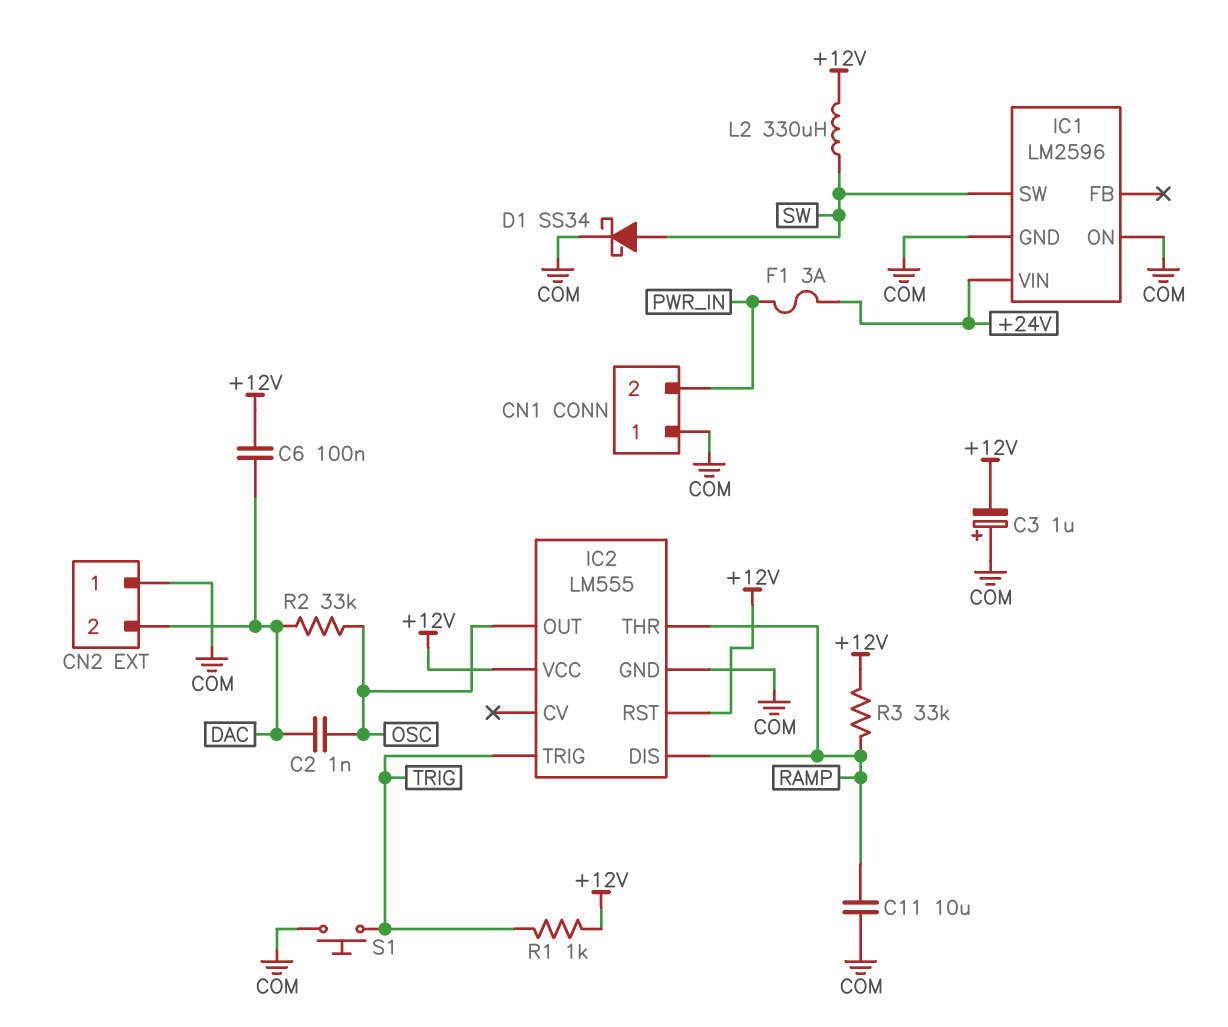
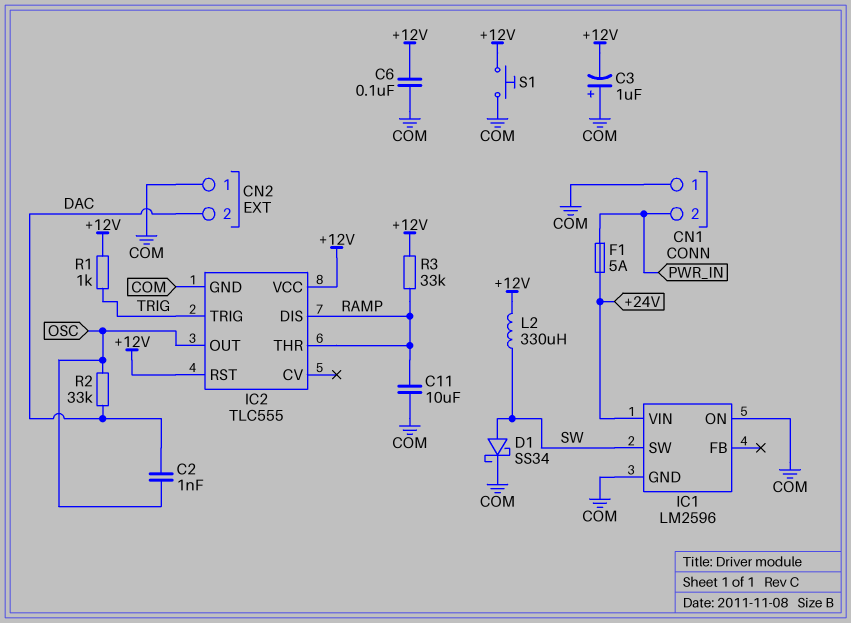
C6: 100nF (+12V, DAC) -> 100nF (+12V, COM)
F1: 3A (+24V, PWR_IN) -> 5A (+24V, PWR_IN)
IC2: LM555 -> TLC555
S1: button (COM, TRIG) -> button (+12V, COM)

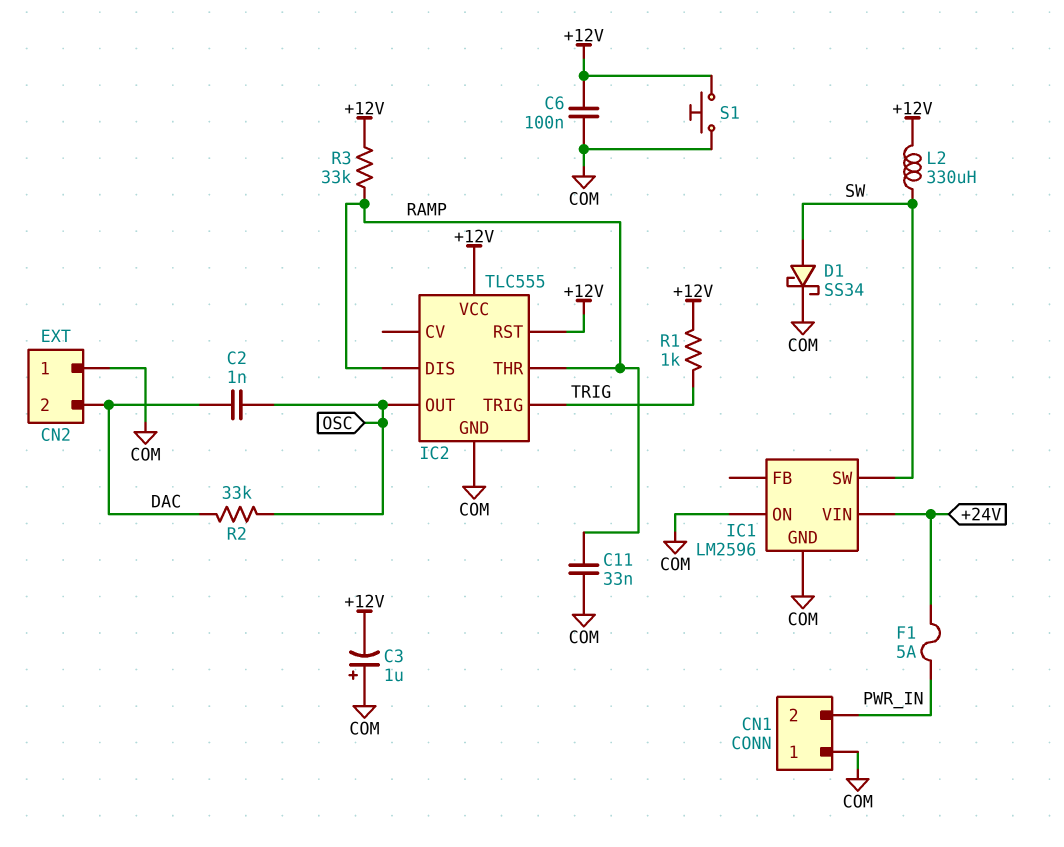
C11: 10uF (COM, RAMP) -> 33nF (COM, RAMP)

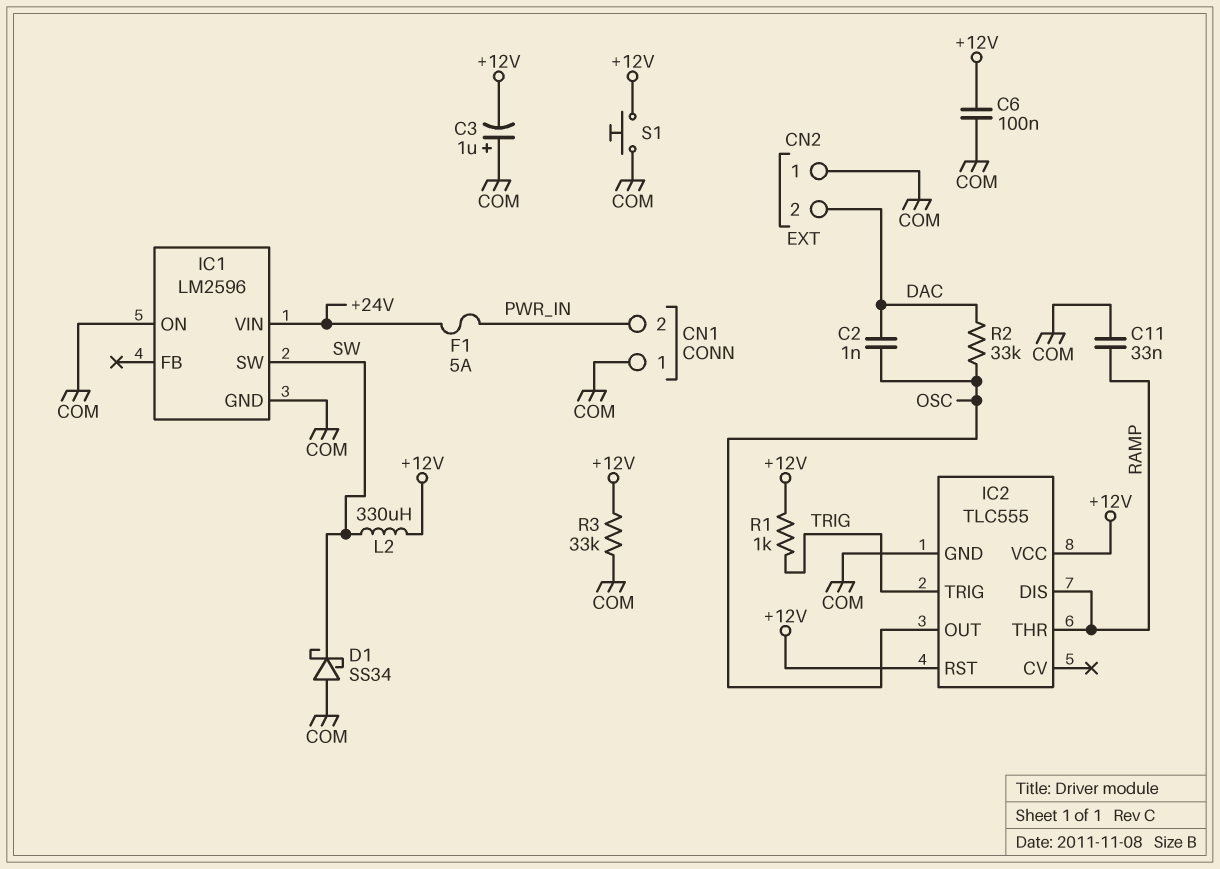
D1: schottky SS34 (A SW, K COM) -> schottky SS34 (A COM, K SW)
R3: 33k (+12V, RAMP) -> 33k (+12V, COM)

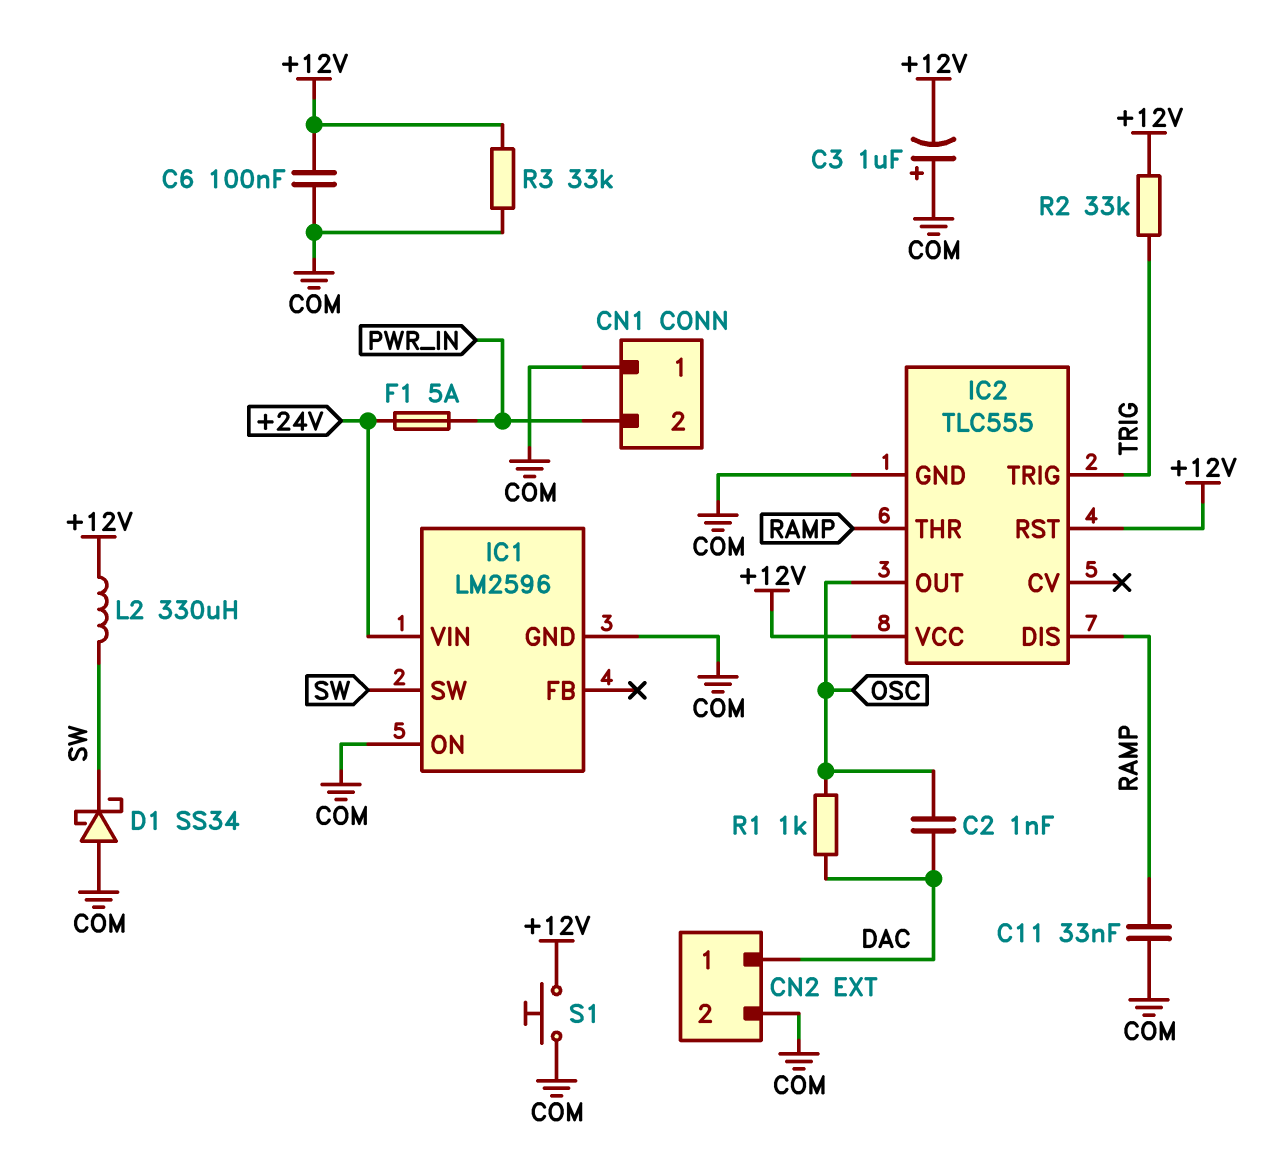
CN2 pin 1: COM -> DAC
CN2 pin 2: DAC -> COM
R1: 1k (+12V, TRIG) -> 1k (DAC, OSC)
R2: 33k (DAC, OSC) -> 33k (+12V, TRIG)

